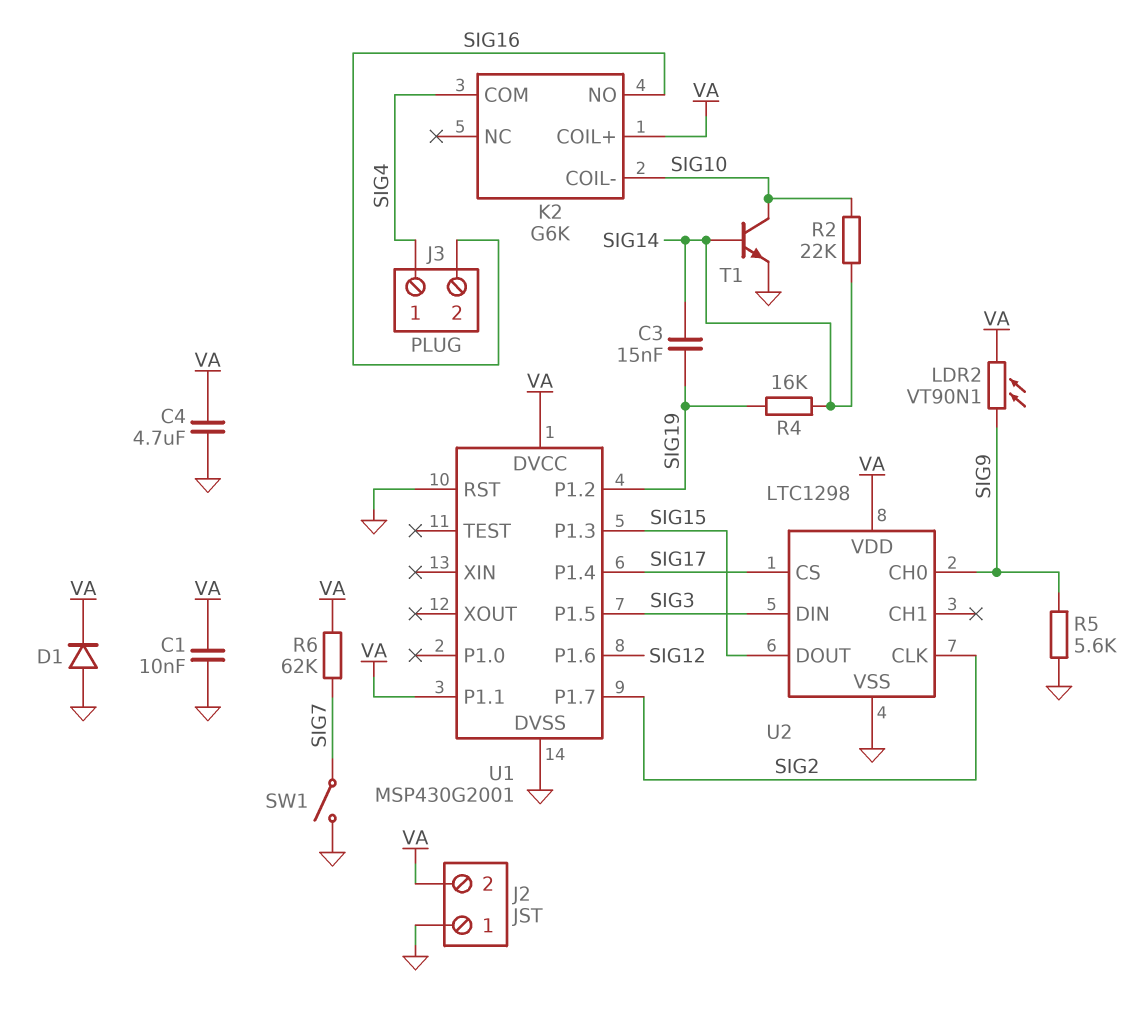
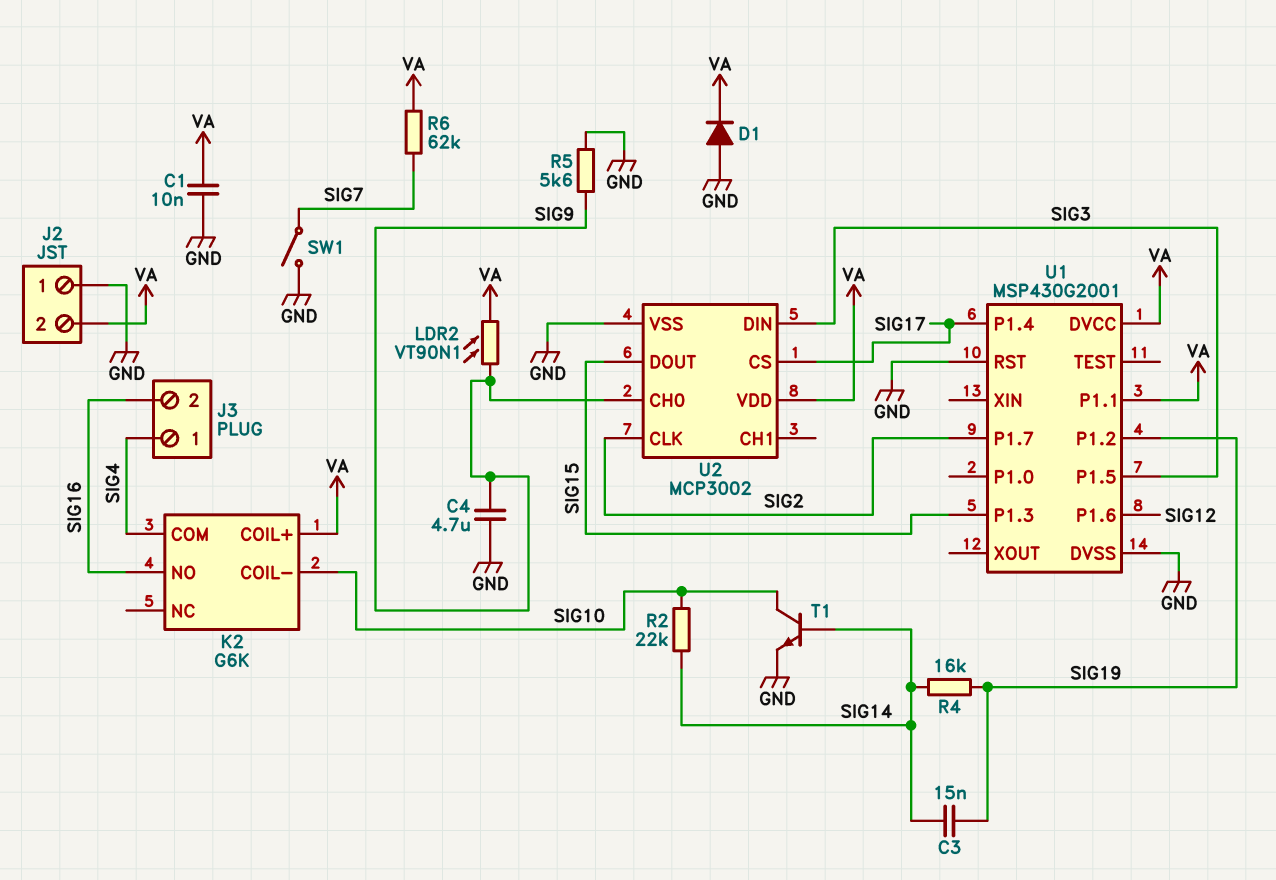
C4: 4.7uF (GND, VA) -> 4.7uF (GND, SIG9)
U2: LTC1298 -> MCP3002

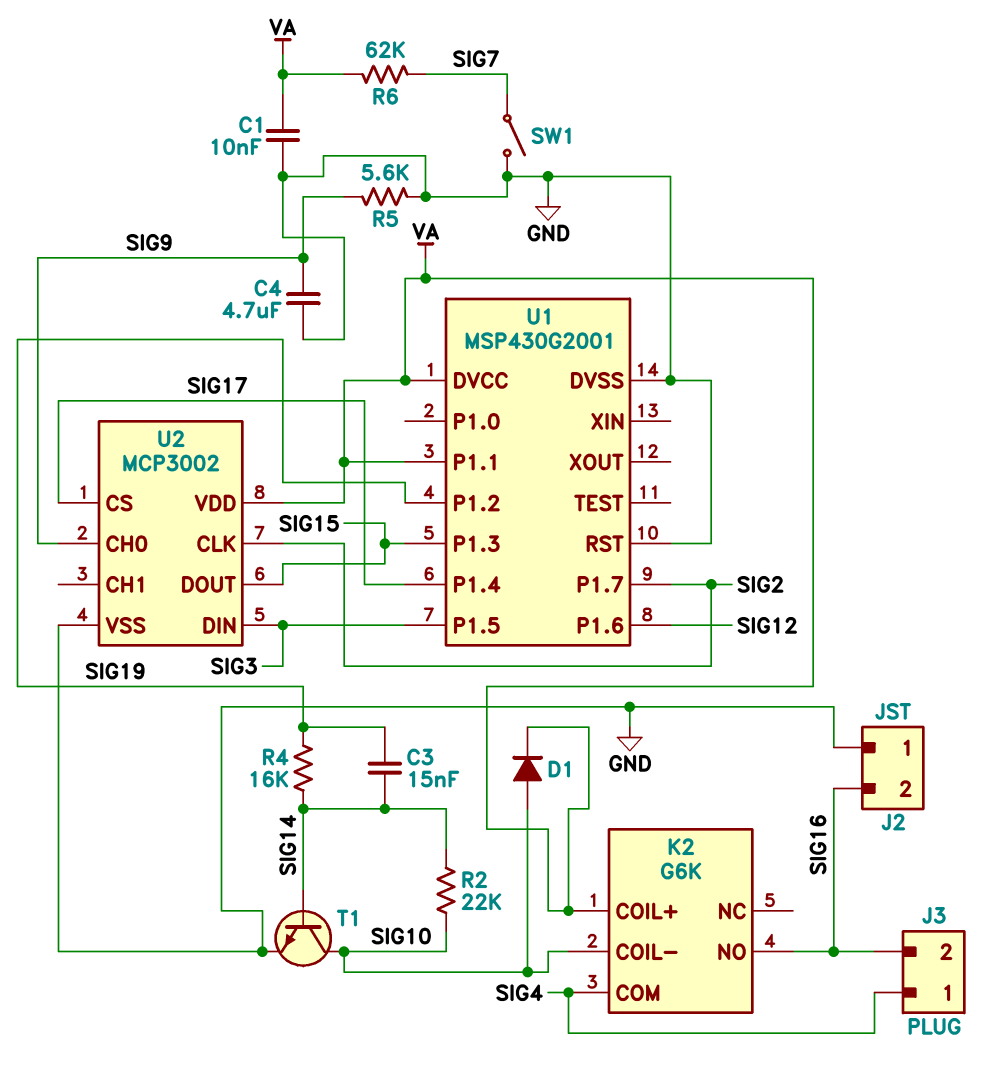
D1: diode (A GND, K VA) -> diode (A SIG10, K VA)
J2 pin 2: VA -> SIG16
LDR2: VT90N1 (SIG9, VA) -> none

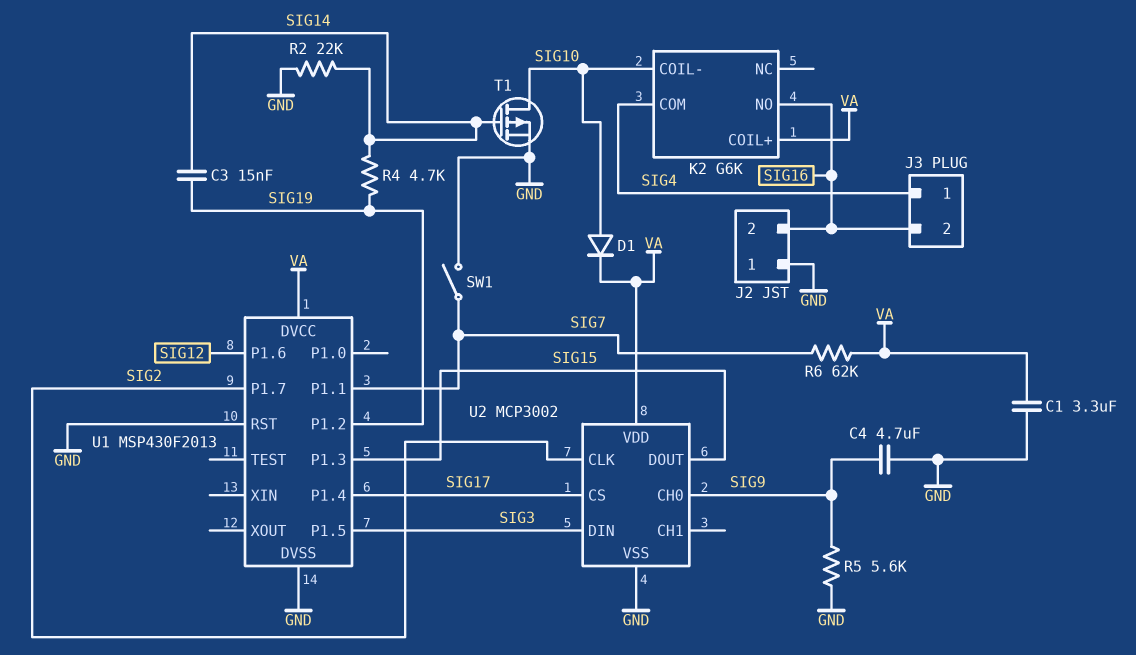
C1: 10nF (GND, VA) -> 3.3uF (GND, VA)
R2: 22k (SIG10, SIG14) -> 22k (GND, SIG14)
R4: 16k (SIG14, SIG19) -> 4.7k (SIG14, SIG19)
T1: NPN (B SIG14, C SIG10, E GND) -> PMOS (G SIG14, D SIG10, S GND)
U1: MSP430G2001 -> MSP430F2013
U1 pin P1.1: VA -> SIG7

